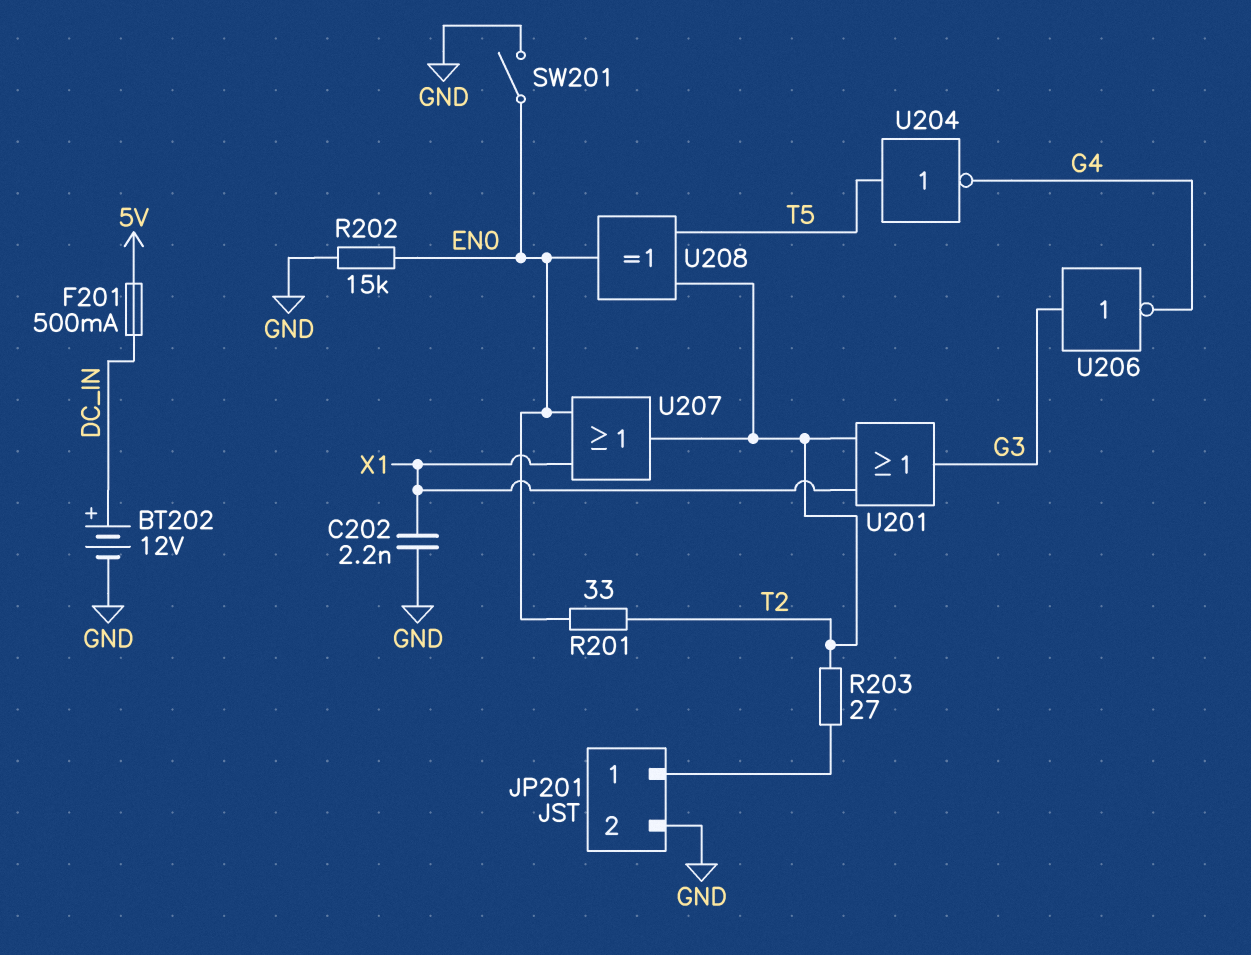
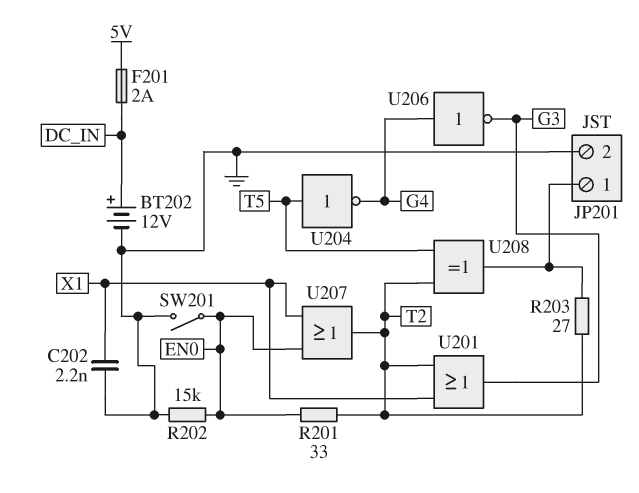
F201: 500mA (5V, DC_IN) -> 2A (5V, DC_IN)
U206: NOT (in G3, out G4) -> NOT (in G4, out G3)
U208: XOR (in T2, in T5, out EN0) -> XOR (in T2, in T5, out JP201/1)

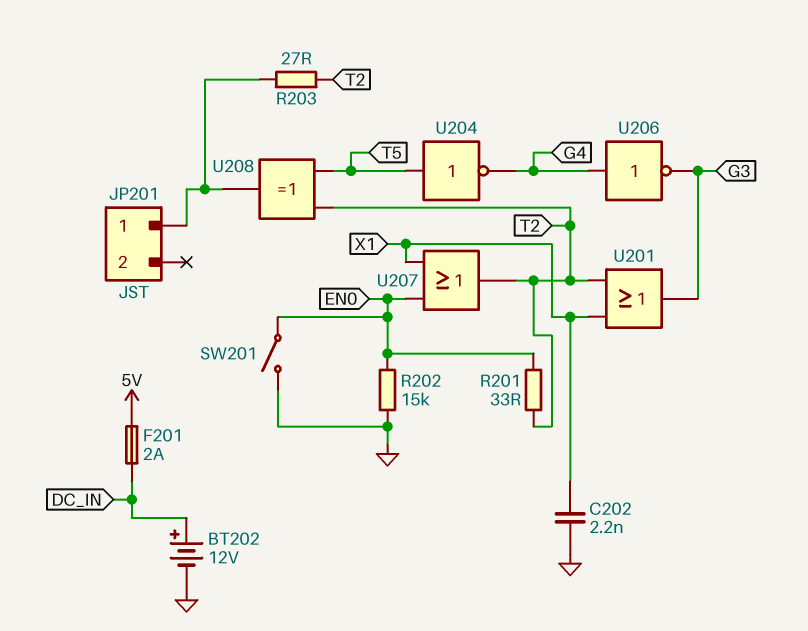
JP201 pin 2: GND -> none

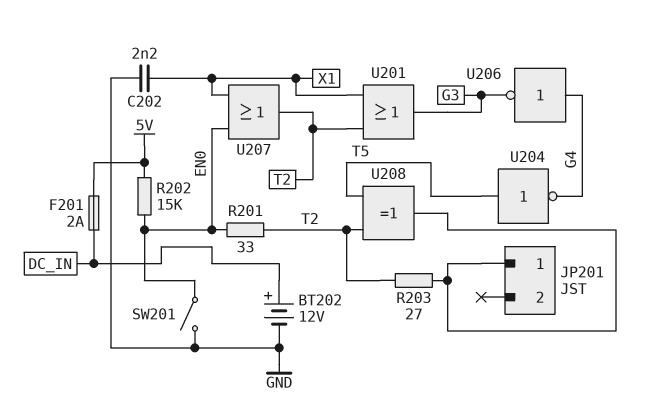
R202: 15k (EN0, GND) -> 15k (5V, EN0)

